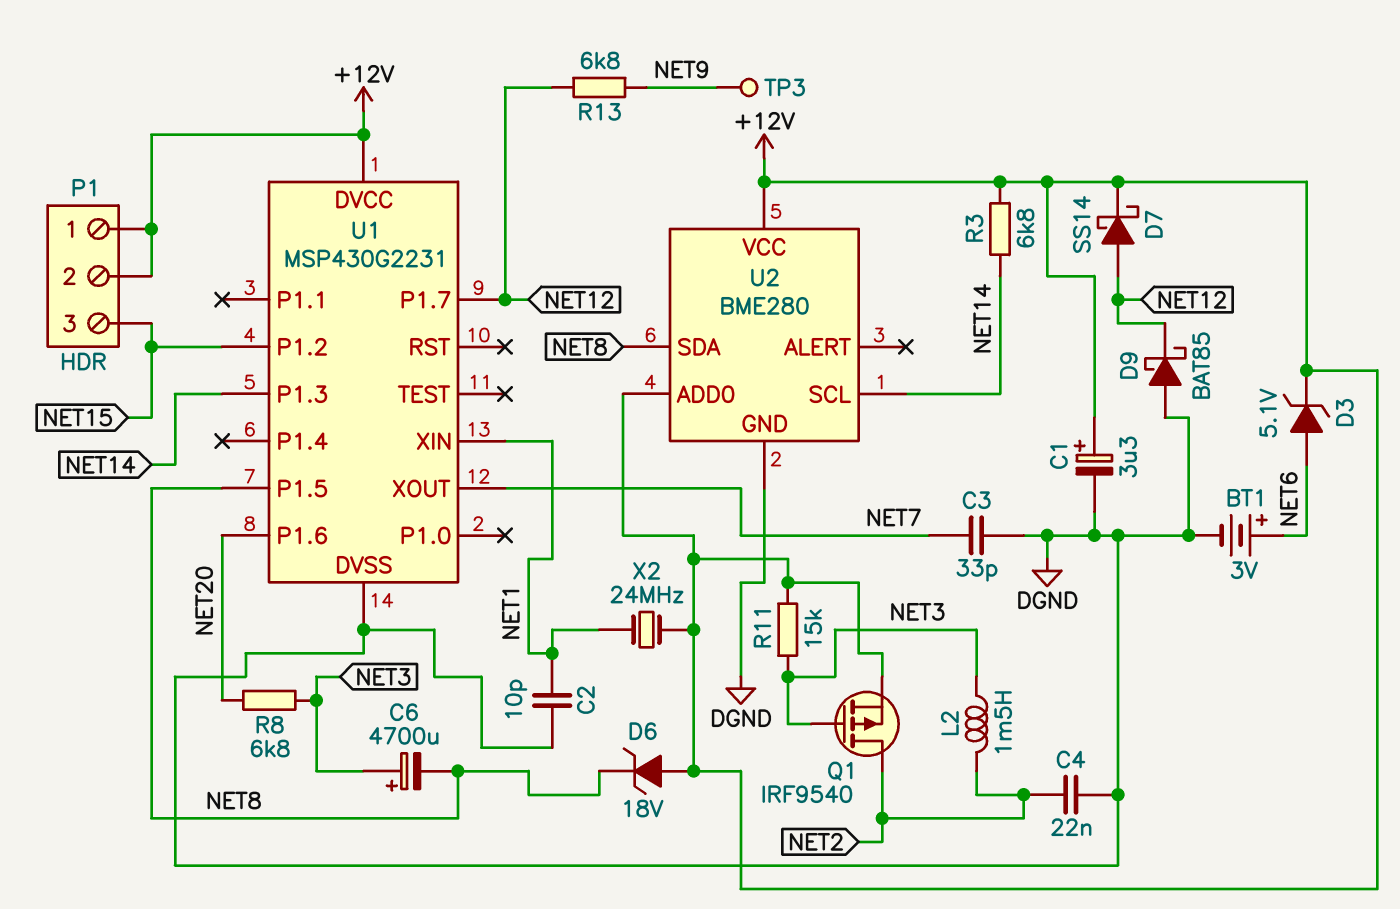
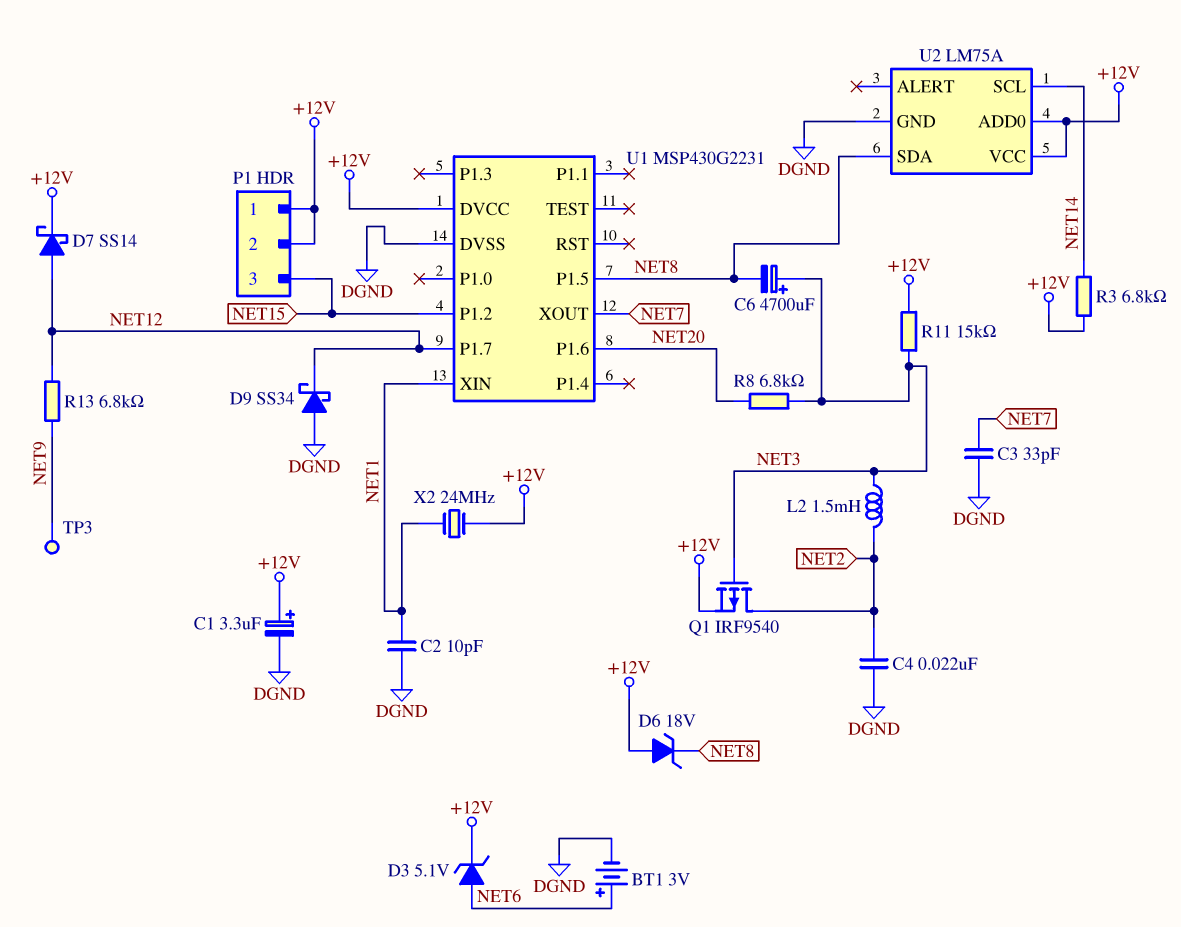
D9: schottky BAT85 (A DGND, K NET12) -> schottky SS34 (A DGND, K NET12)
U1 pin P1.3: NET14 -> none
U2: BME280 -> LM75A

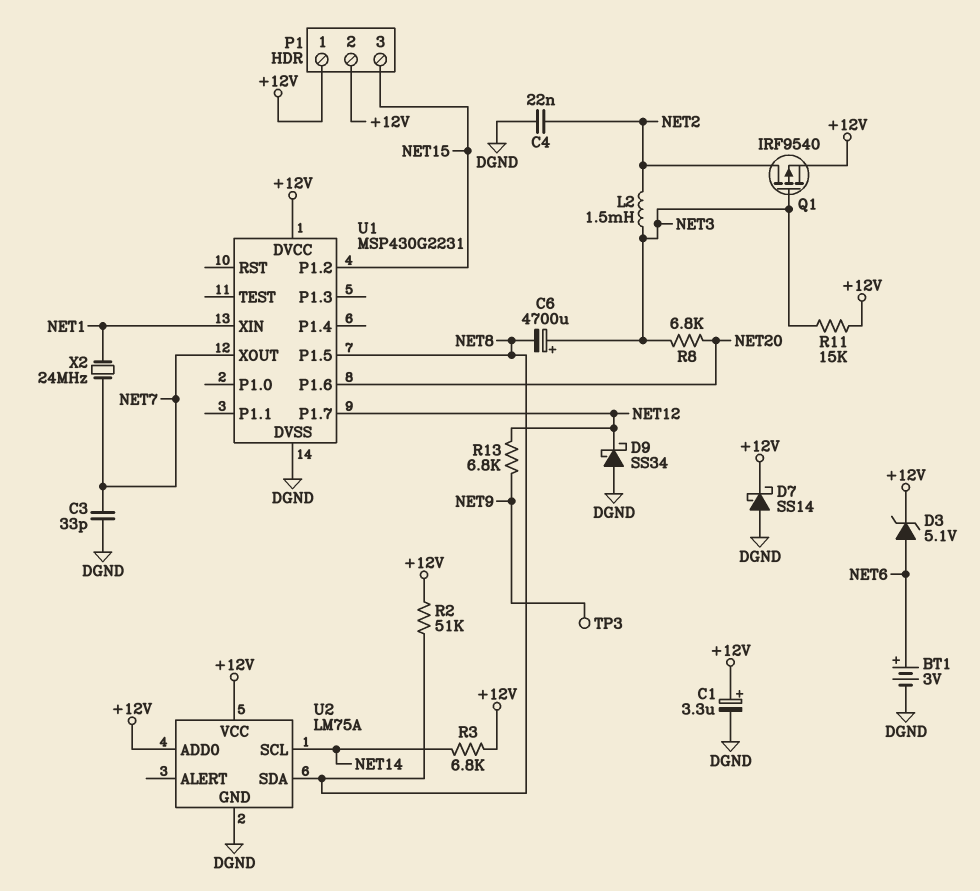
C2: 10pF (DGND, NET1) -> none
D6: zener 18V (A +12V, K NET8) -> none
D7: schottky SS14 (A NET12, K +12V) -> schottky SS14 (A DGND, K +12V)
R2: none -> 51k (+12V, NET8)
X2: 24MHz (+12V, NET1) -> 24MHz (NET1, NET7)

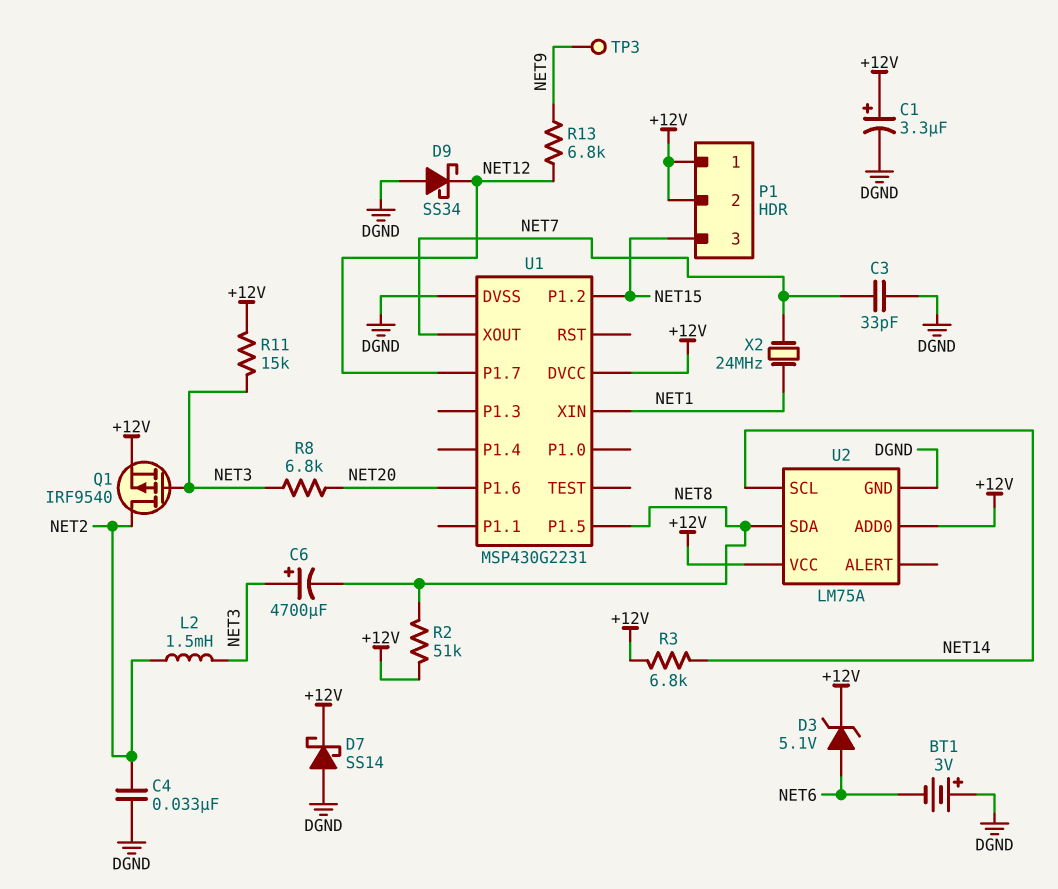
BT1: 3V (plus NET6, minus DGND) -> 3V (plus DGND, minus NET6)
C4: 22nF (DGND, NET2) -> 33nF (DGND, NET2)

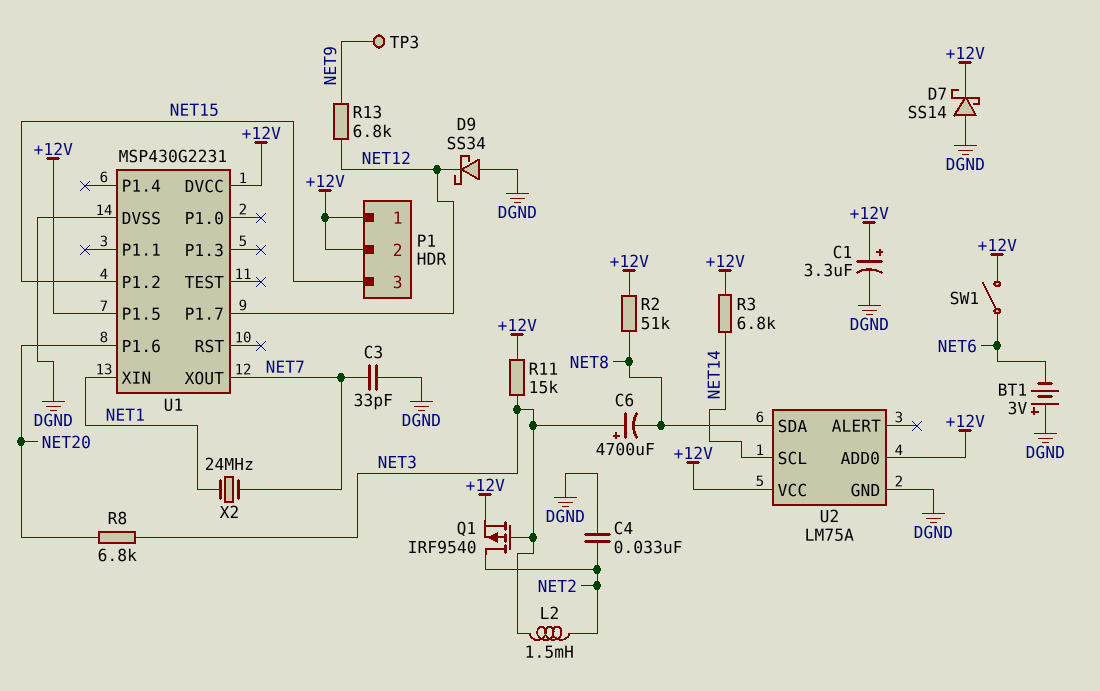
D3: zener 5.1V (A NET6, K +12V) -> none
SW1: none -> switch (+12V, NET6)
U1 pin P1.5: NET8 -> +12V

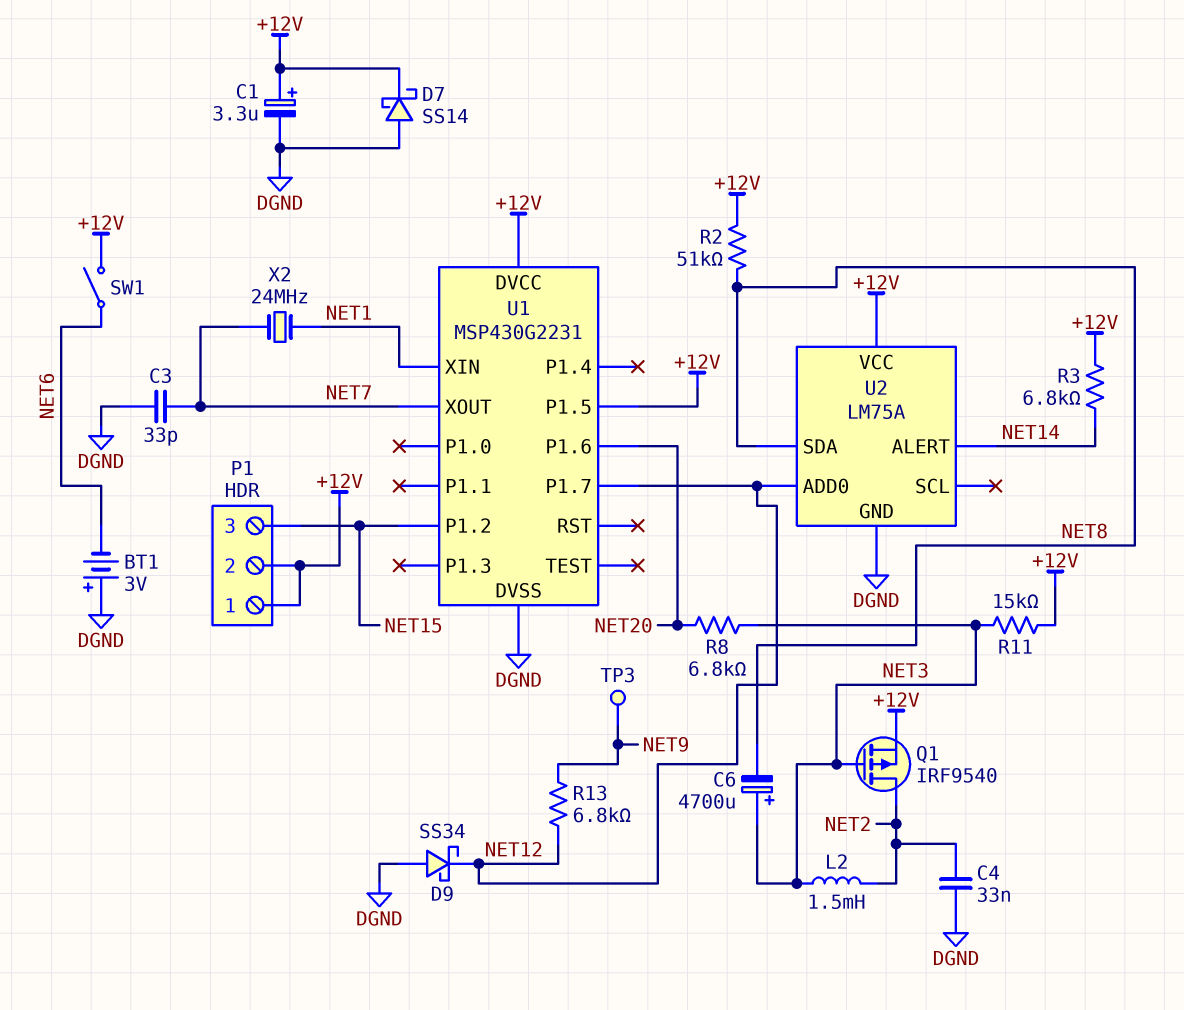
U2 pin ADD0: +12V -> NET12
U2 pin ALERT: none -> NET14
U2 pin SCL: NET14 -> none

